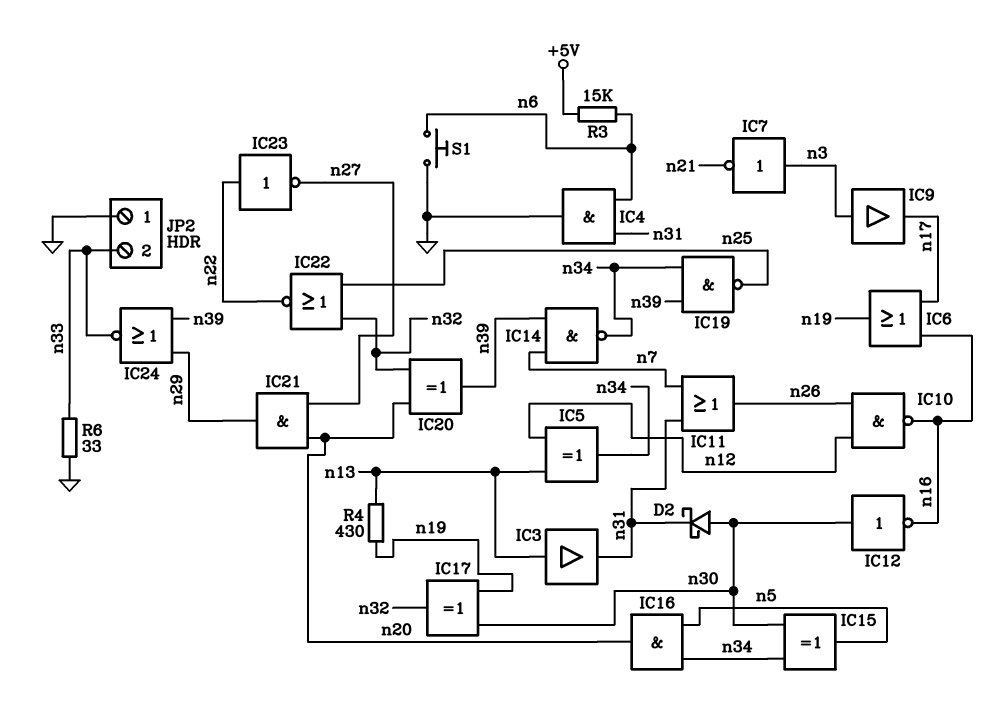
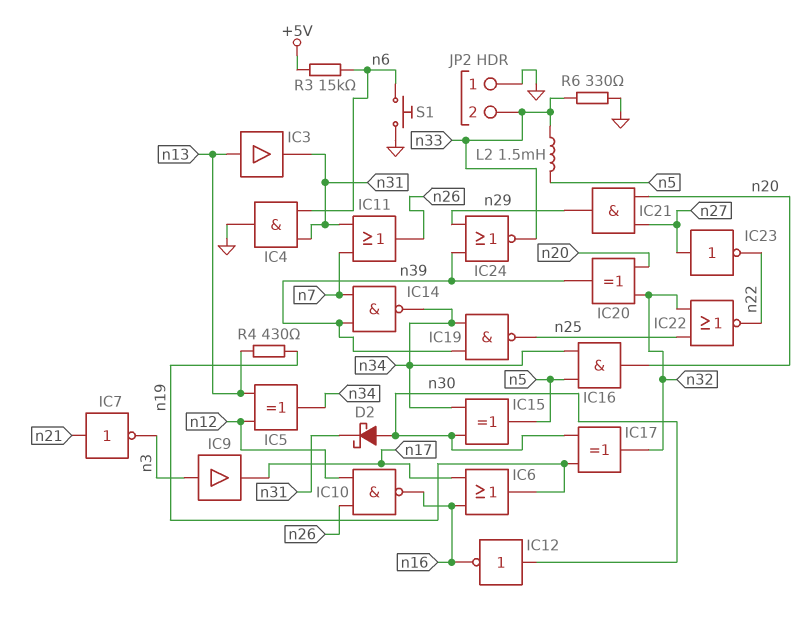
IC7: NOT (in n3, out n21) -> NOT (in n21, out n3)
IC23: NOT (in n22, out n27) -> NOT (in n27, out n22)
L2: none -> 1.5mH (n5, n33)
R6: 33 (GND, n33) -> 330 (GND, n33)

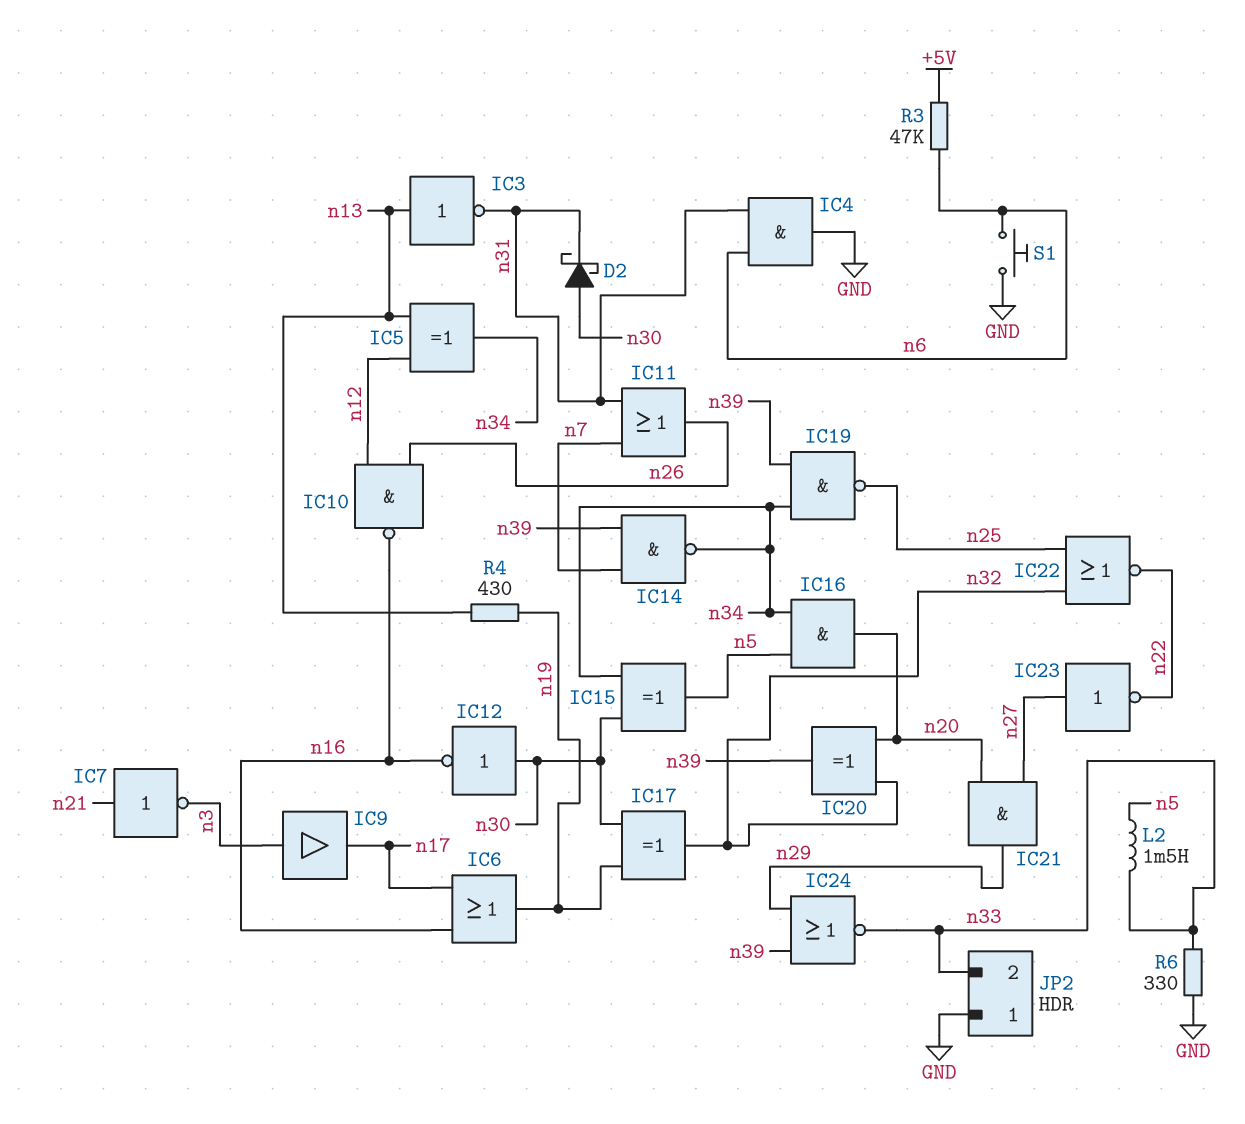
IC3: buffer (in n13, out n31) -> NOT (in n13, out n31)
R3: 15k (+5V, n6) -> 47k (+5V, n6)

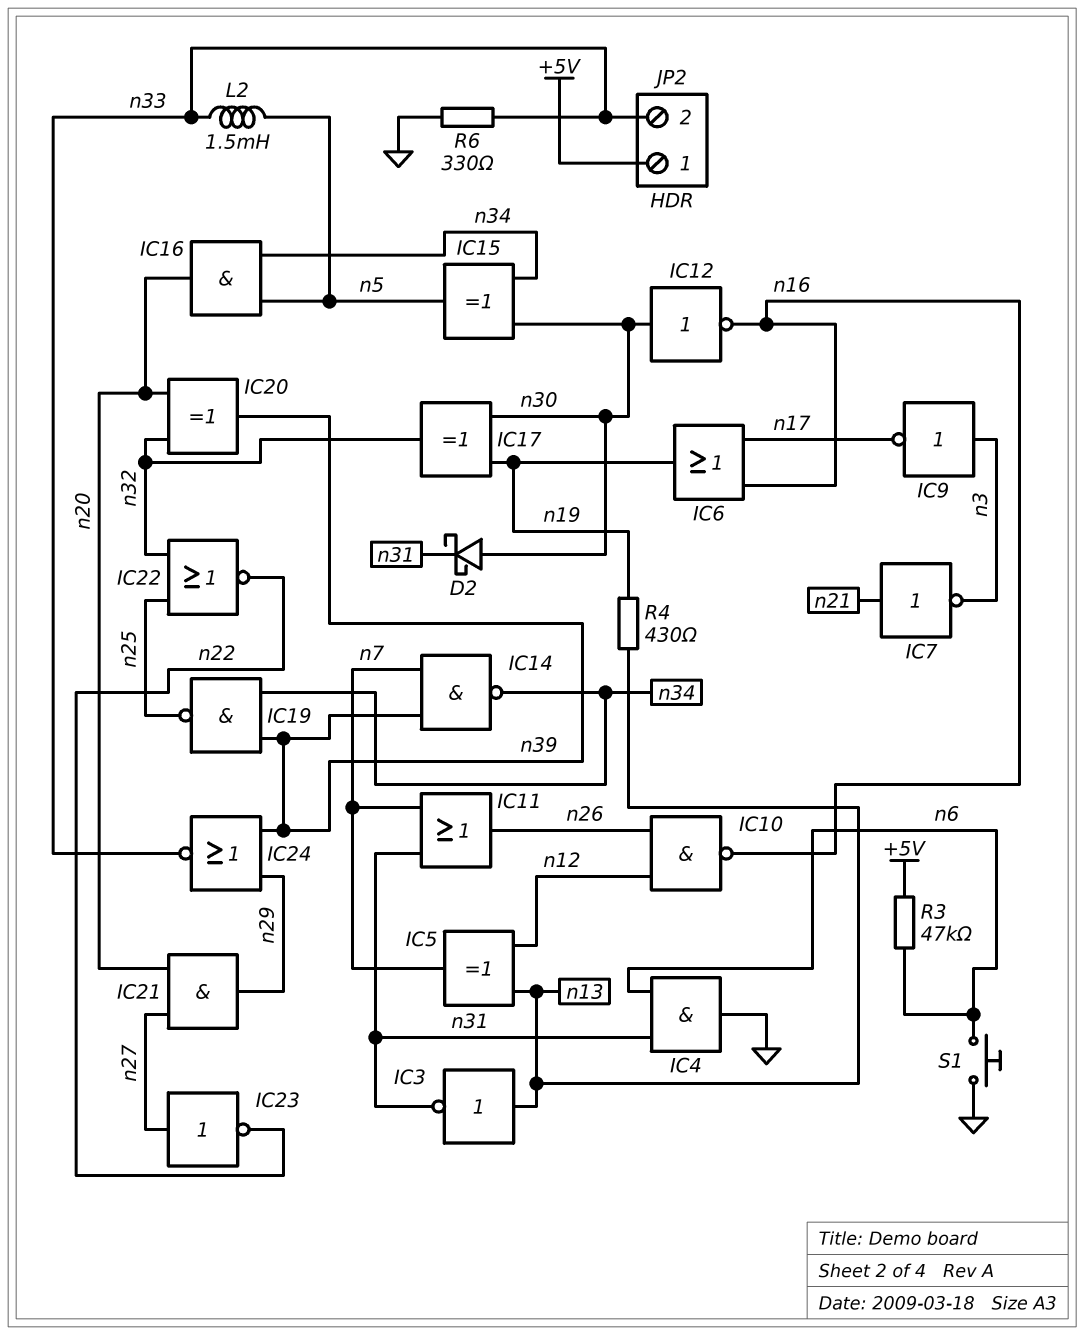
IC5: XOR (in n12, in n13, out n34) -> XOR (in n12, in n13, out n7)
IC9: buffer (in n3, out n17) -> NOT (in n3, out n17)
JP2 pin 1: GND -> +5V

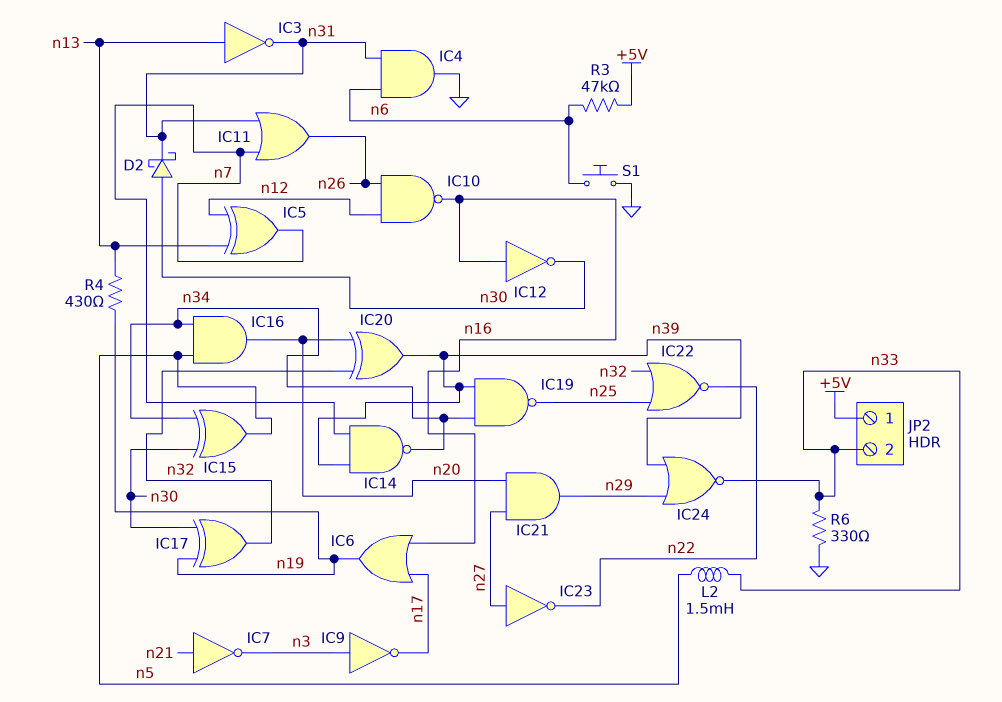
IC12: NOT (in n30, out n16) -> NOT (in n16, out n30)

